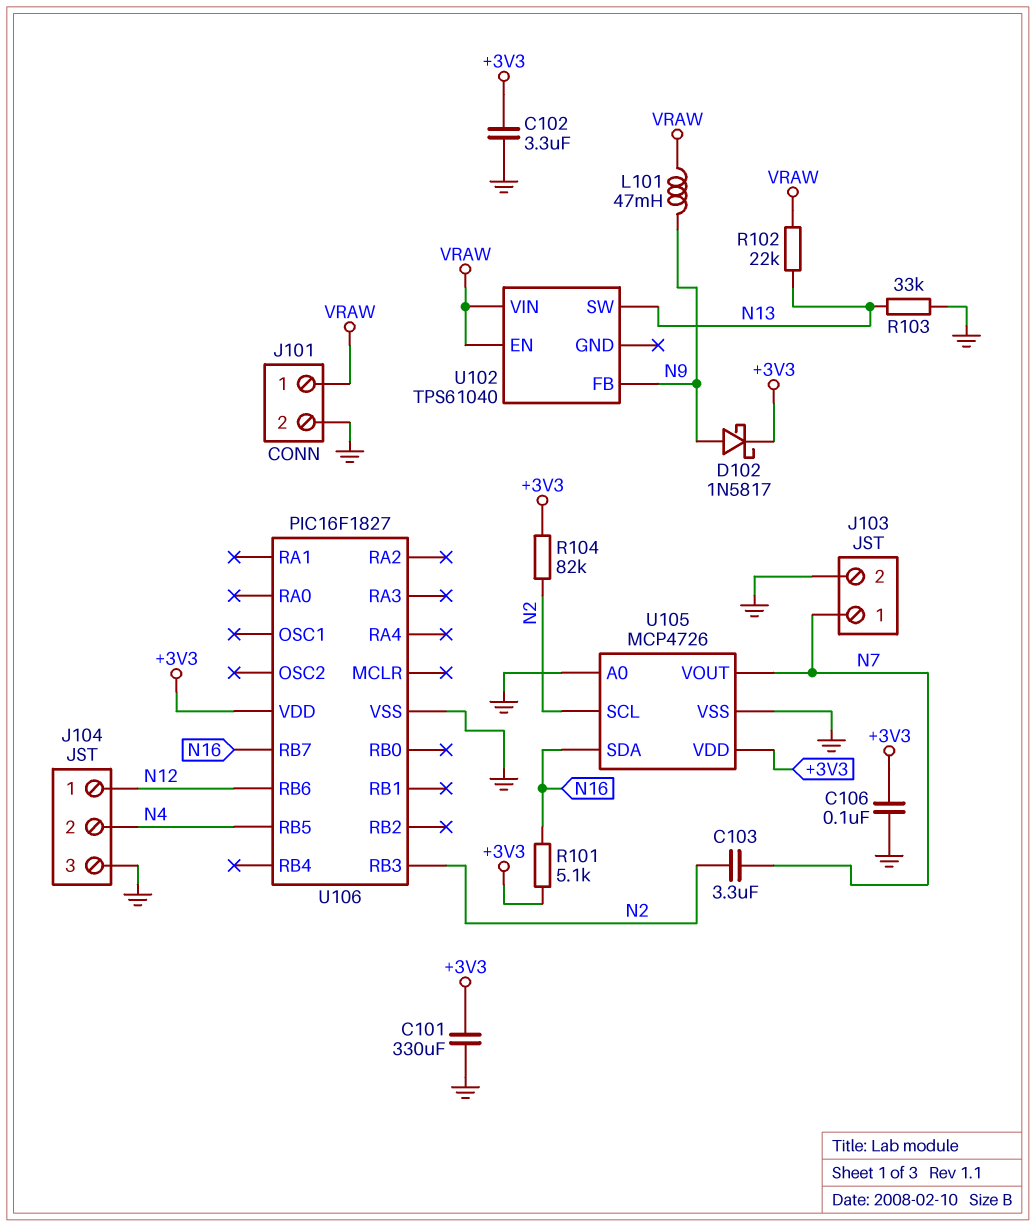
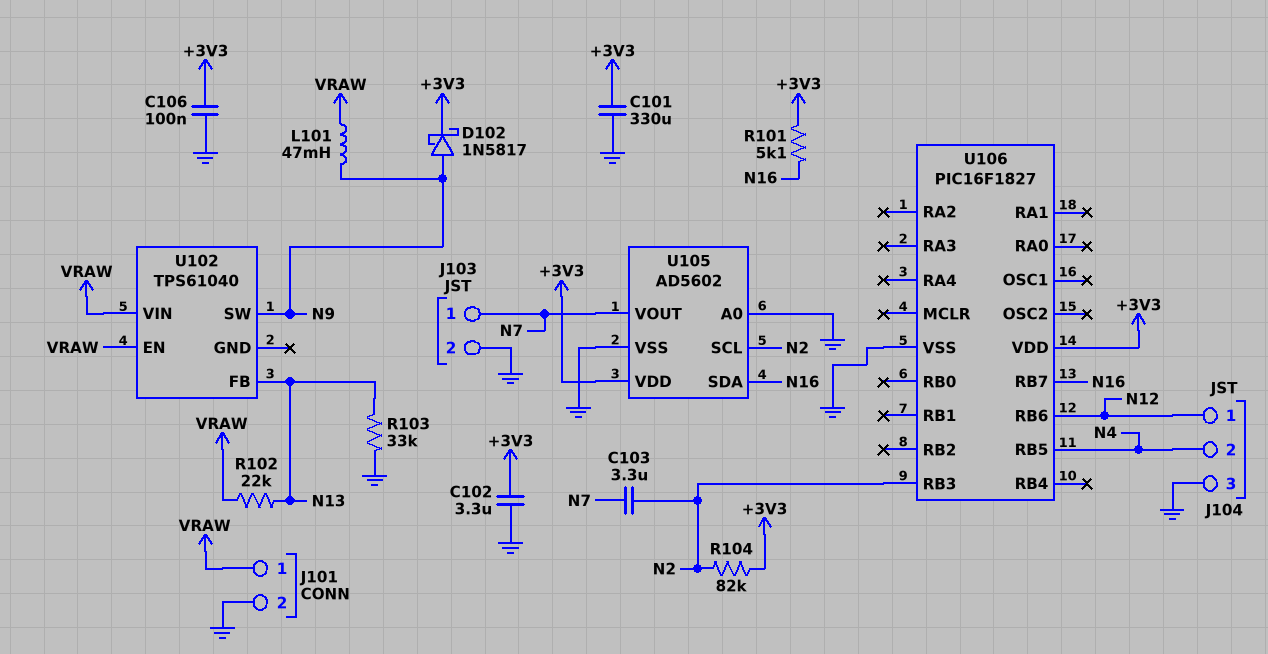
U102 pin FB: N9 -> N13
U102 pin SW: N13 -> N9
U105: MCP4726 -> AD5602

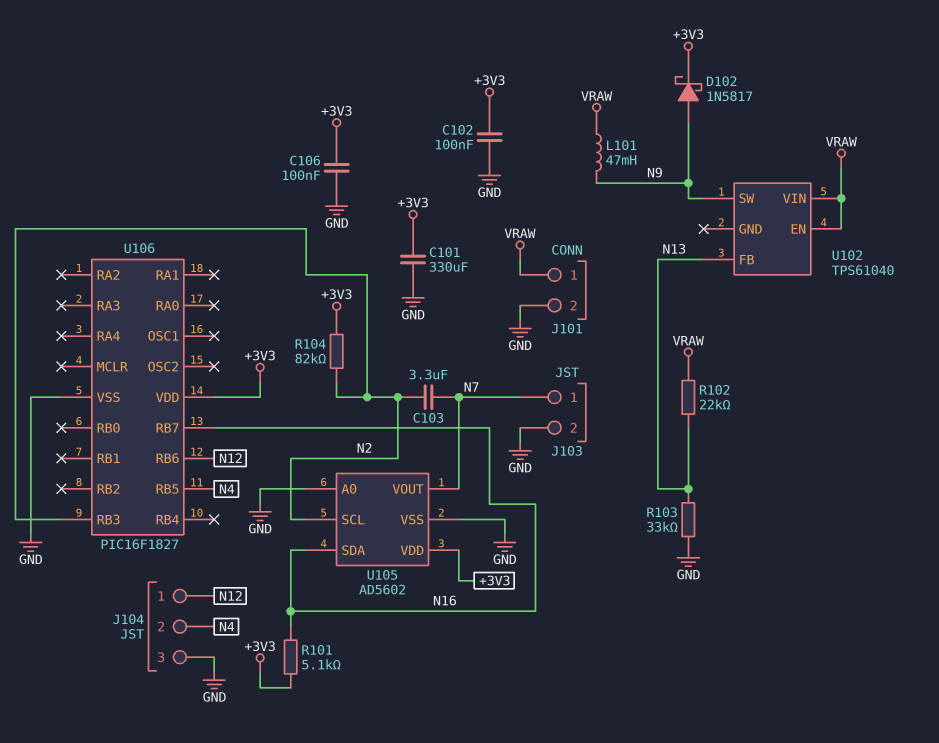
C102: 3.3uF (+3V3, GND) -> 100nF (+3V3, GND)

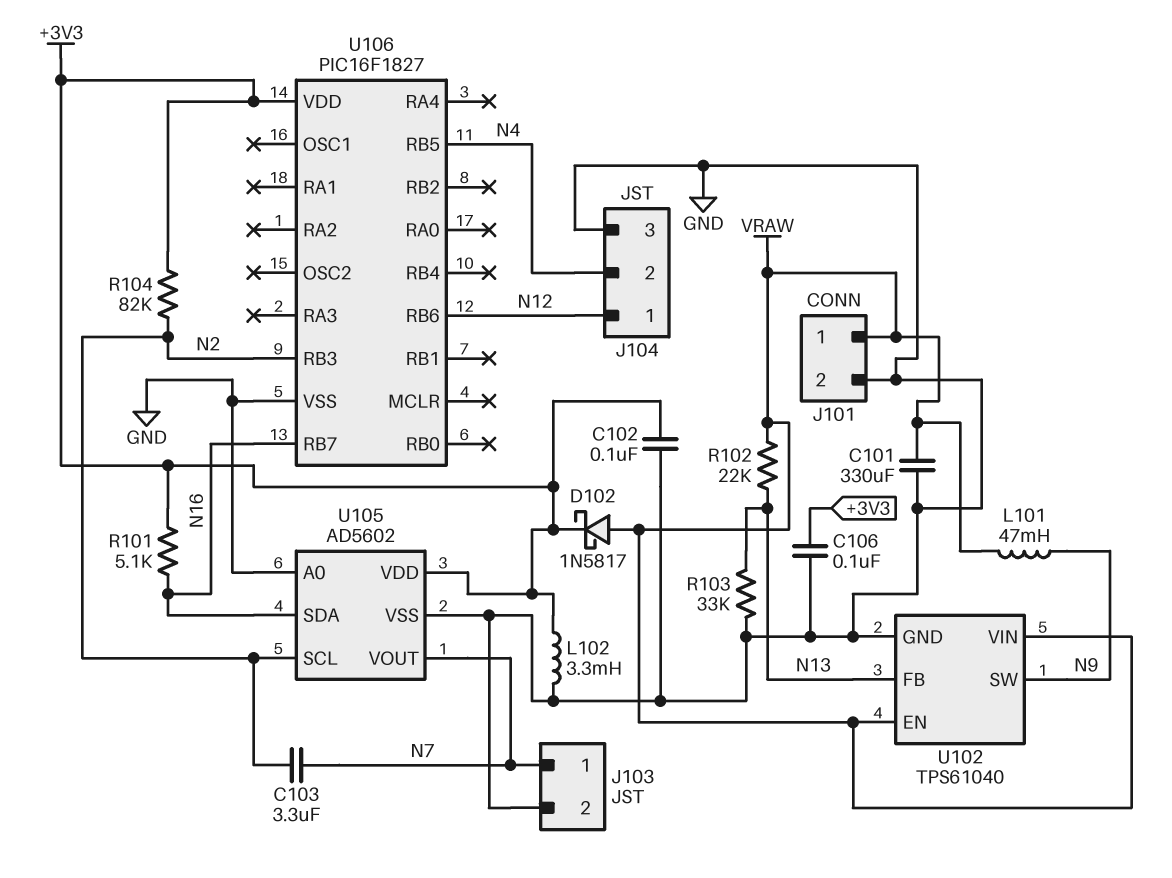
C101: 330uF (+3V3, GND) -> 330uF (GND, VRAW)
D102: schottky 1N5817 (A N9, K +3V3) -> schottky 1N5817 (A VRAW, K +3V3)
L102: none -> 3.3mH (+3V3, GND)
U102 pin GND: none -> GND

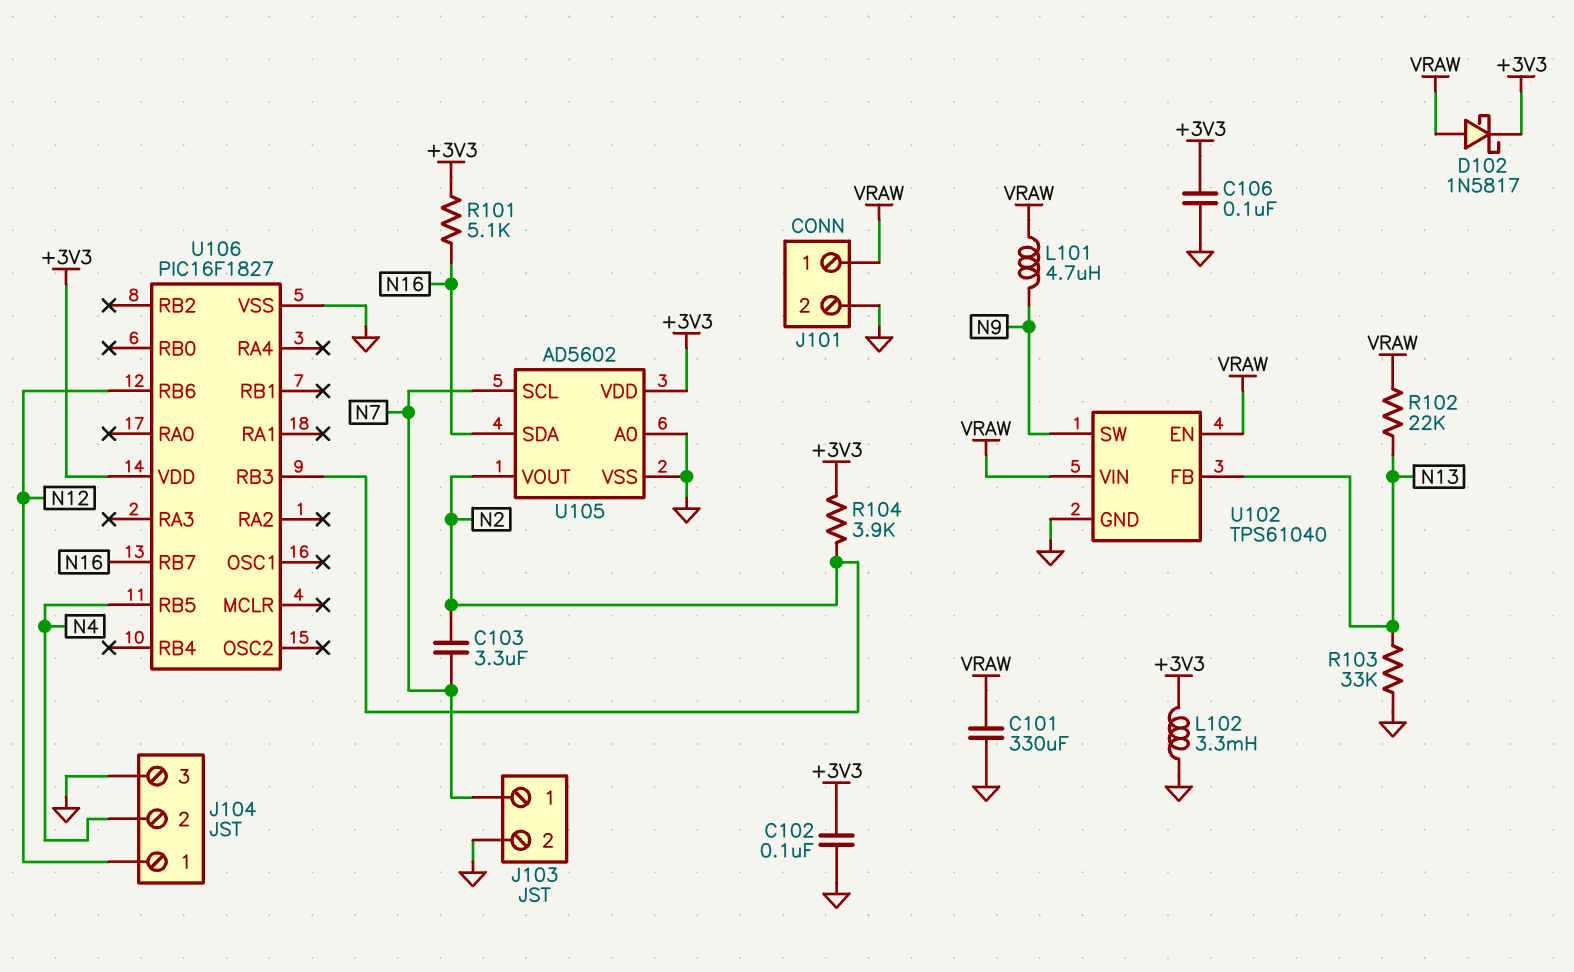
L101: 47mH (N9, VRAW) -> 4.7uH (N9, VRAW)
R104: 82k (+3V3, N2) -> 3.9k (+3V3, N2)
U105 pin SCL: N2 -> N7
U105 pin VOUT: N7 -> N2

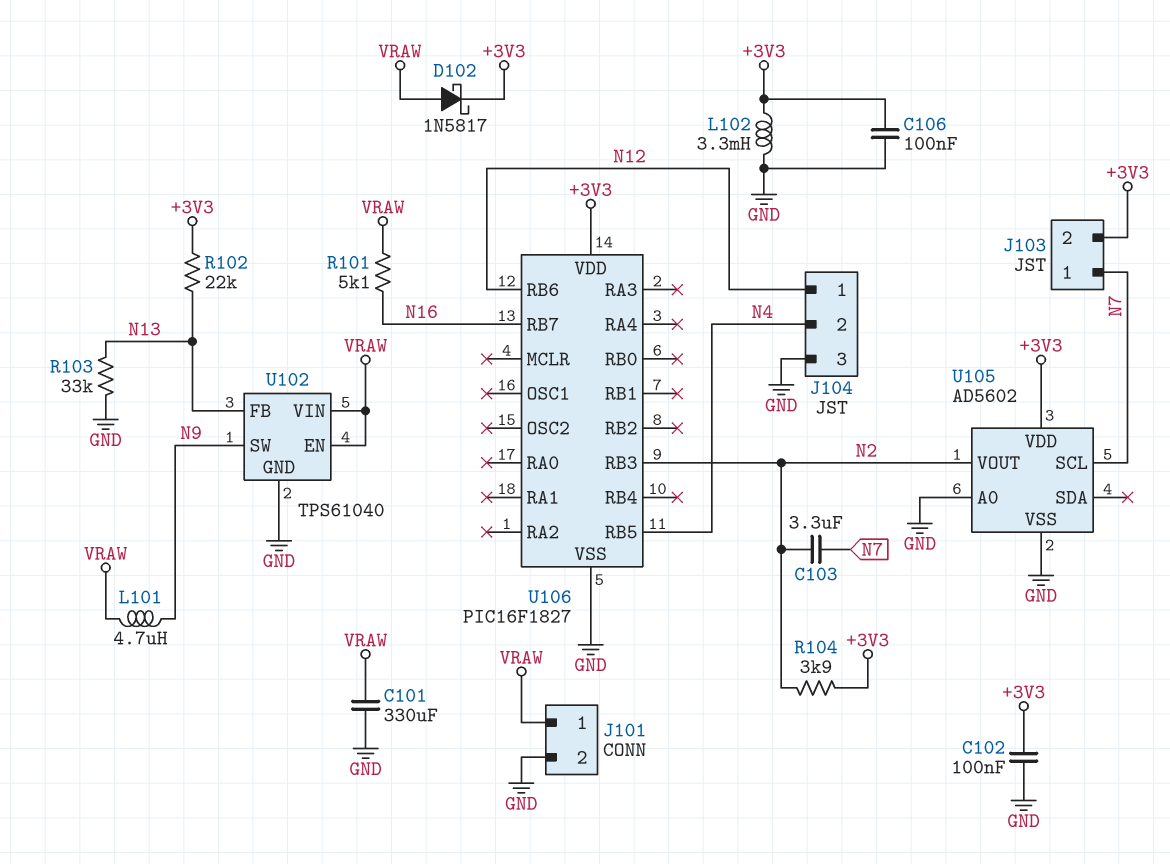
J103 pin 2: GND -> +3V3
R101: 5.1k (+3V3, N16) -> 5.1k (N16, VRAW)
R102: 22k (N13, VRAW) -> 22k (+3V3, N13)
U105 pin SDA: N16 -> none

